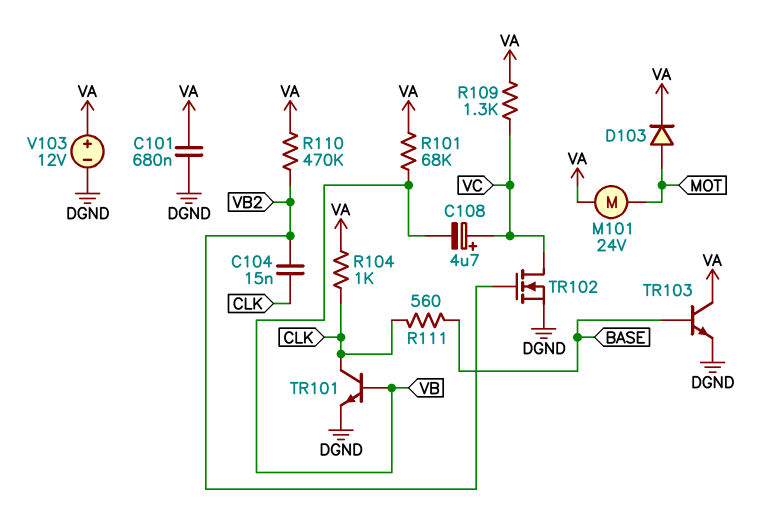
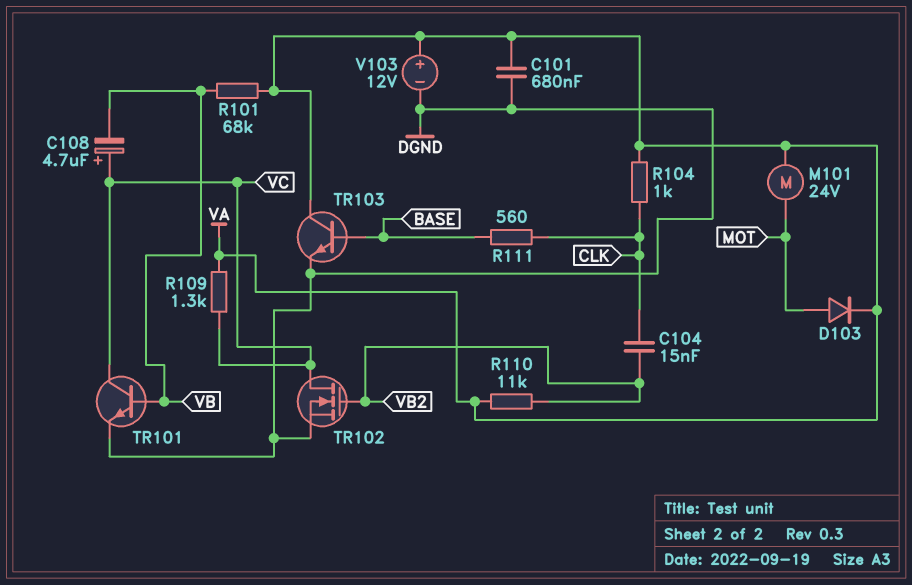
R110: 470k (VA, VB2) -> 11k (VA, VB2)
TR101: NPN (B VB, C CLK, E DGND) -> NPN (B VB, C VC, E DGND)

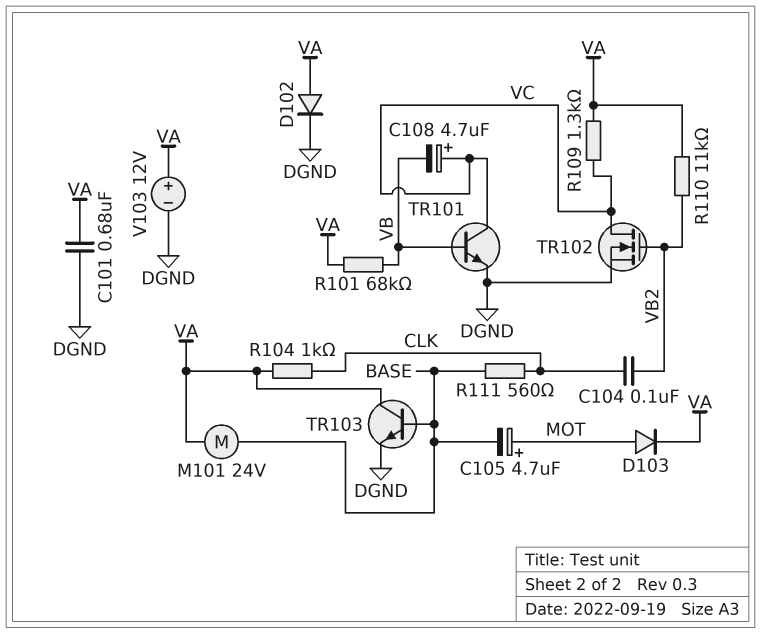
C104: 15nF (CLK, VB2) -> 100nF (CLK, VB2)
C105: none -> 4.7uF (plus MOT, minus BASE)
D102: none -> diode (A VA, K DGND)
M101: motor 24V (MOT, VA) -> motor 24V (BASE, VA)

